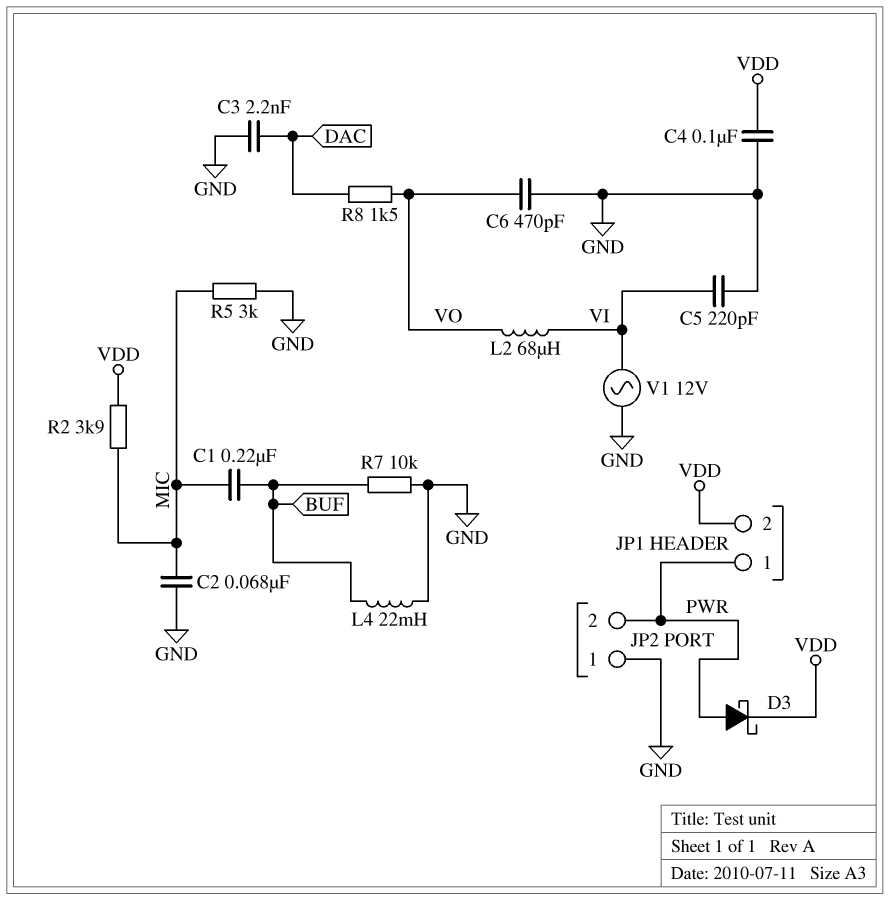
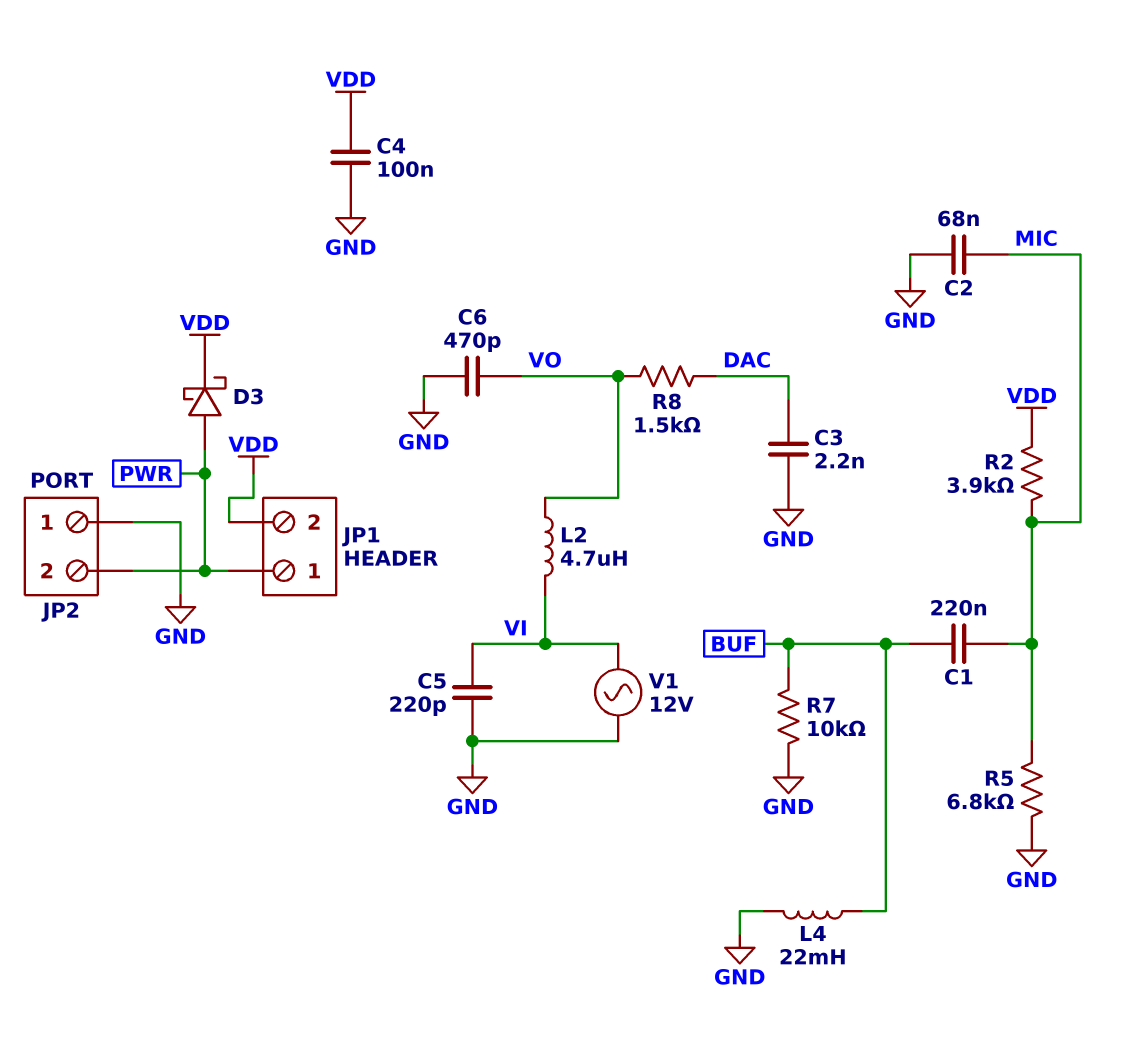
L2: 68uH (VI, VO) -> 4.7uH (VI, VO)
R5: 3k (GND, MIC) -> 6.8k (GND, MIC)

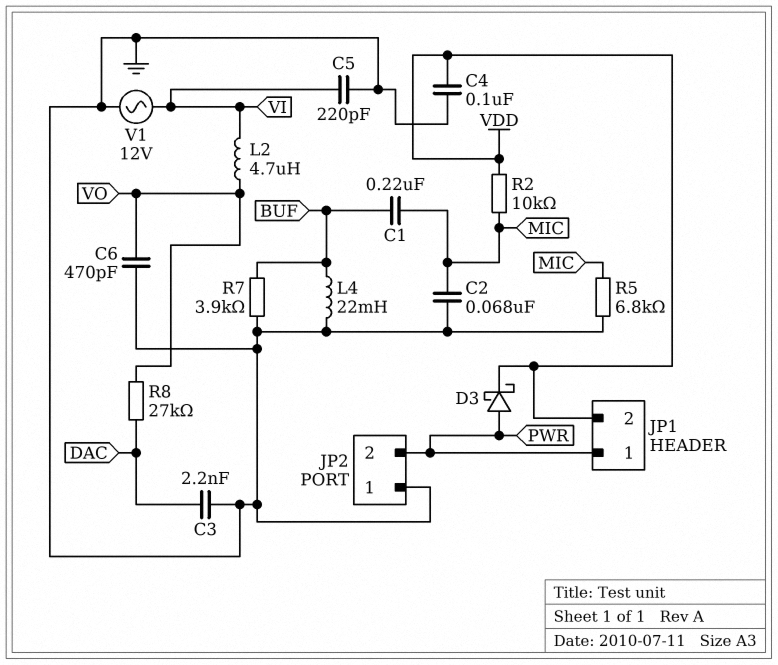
R2: 3.9k (MIC, VDD) -> 10k (MIC, VDD)
R7: 10k (BUF, GND) -> 3.9k (BUF, GND)
R8: 1.5k (DAC, VO) -> 27k (DAC, VO)

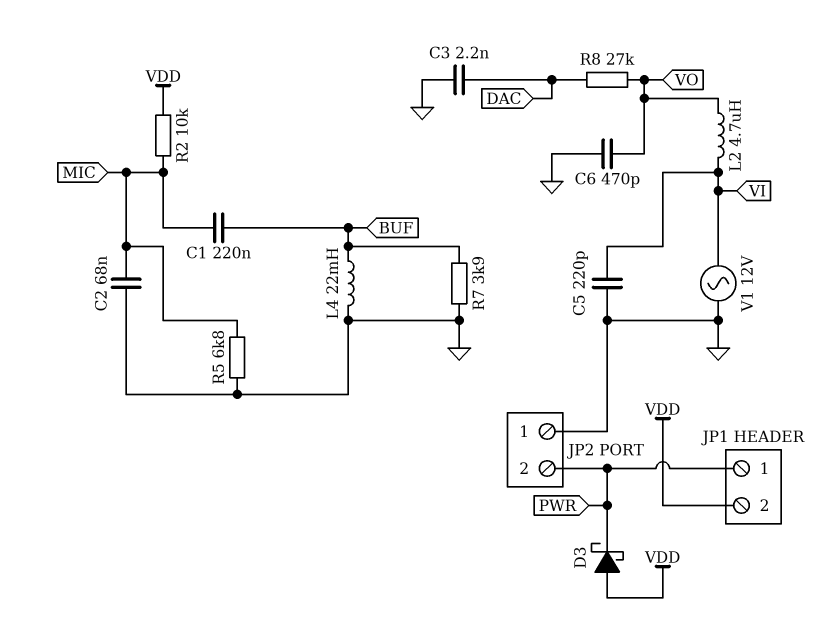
C4: 100nF (GND, VDD) -> none
D3: schottky (A PWR, K VDD) -> schottky (A VDD, K PWR)

